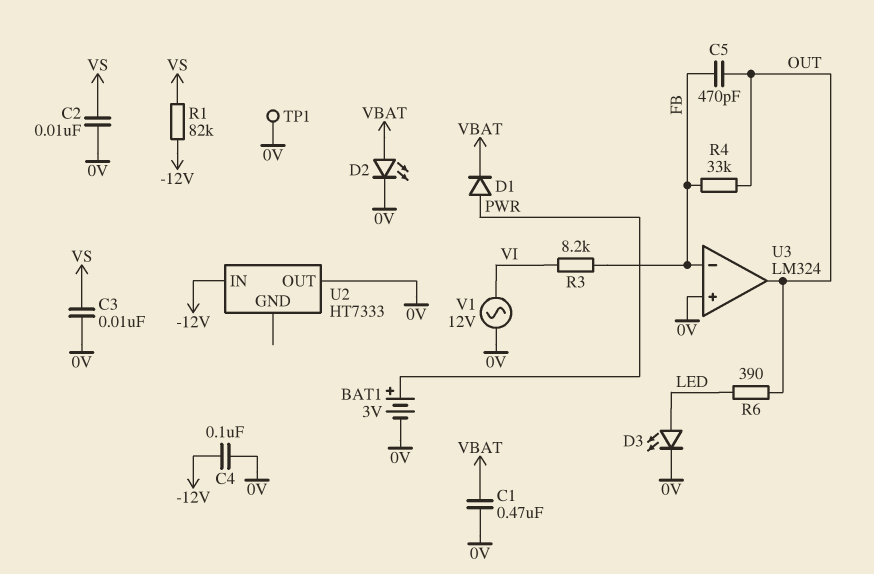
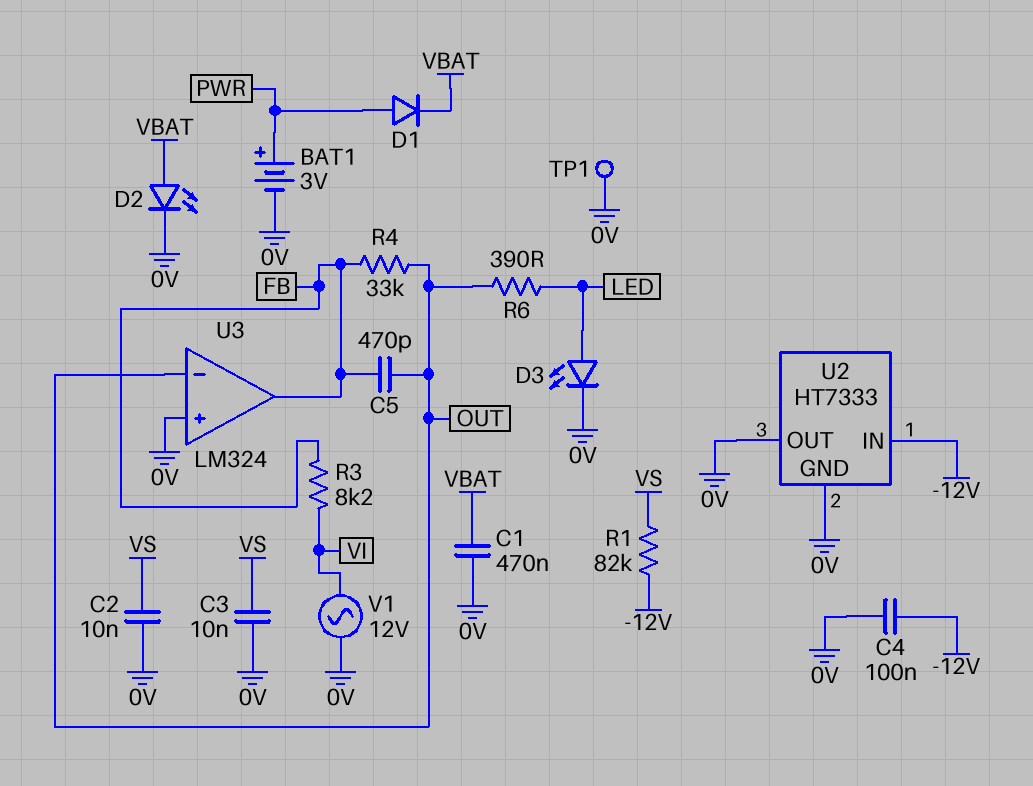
U2 pin GND: none -> 0V
U3 pin in-: FB -> OUT
U3 pin out: OUT -> FB

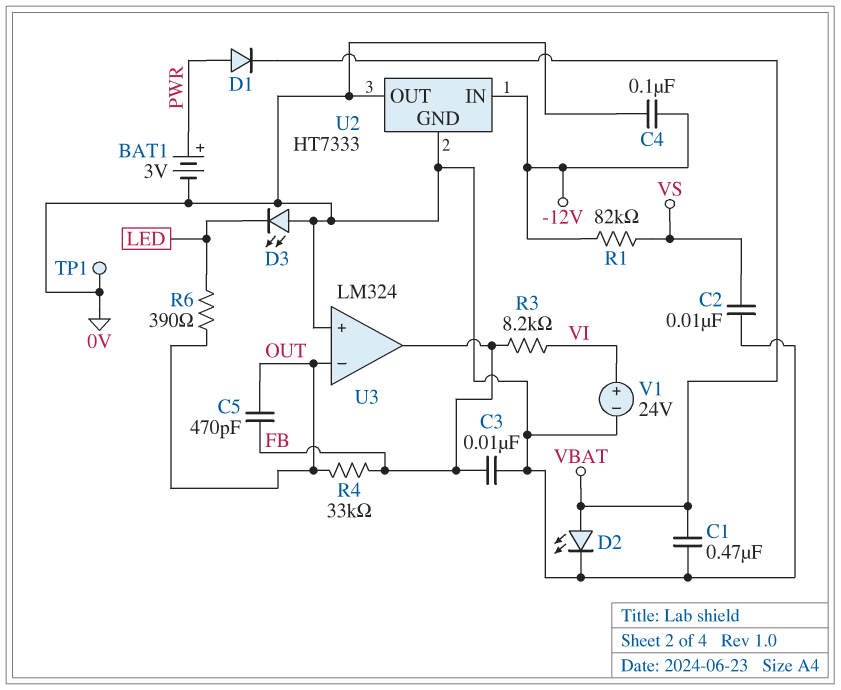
C3: 10nF (0V, VS) -> 10nF (0V, FB)
D3: LED (A LED, K 0V) -> LED (A 0V, K LED)
V1: AC 12V (0V, VI) -> 24V (plus VI, minus 0V)

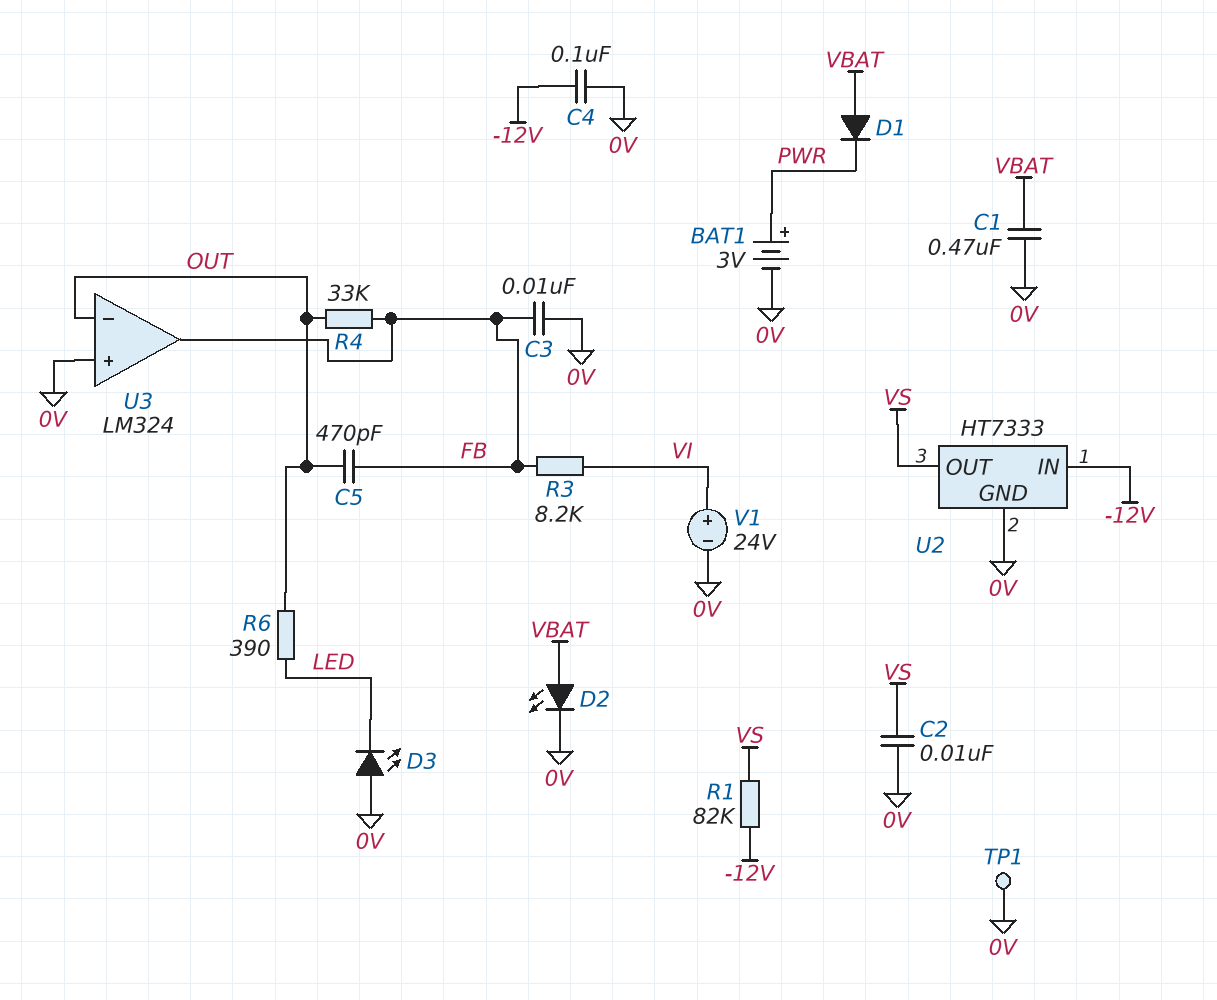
D1: diode (A PWR, K VBAT) -> diode (A VBAT, K PWR)
U2 pin OUT: 0V -> VS

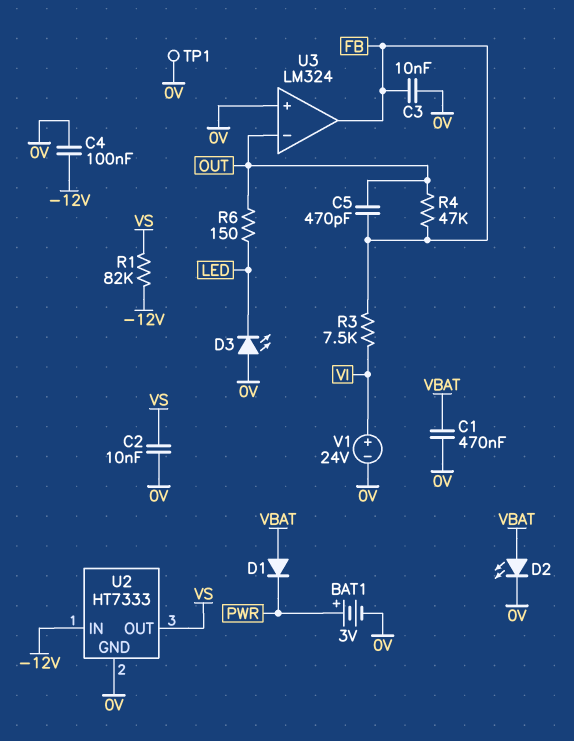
R3: 8.2k (FB, VI) -> 7.5k (FB, VI)
R4: 33k (FB, OUT) -> 47k (FB, OUT)
R6: 390 (LED, OUT) -> 150 (LED, OUT)

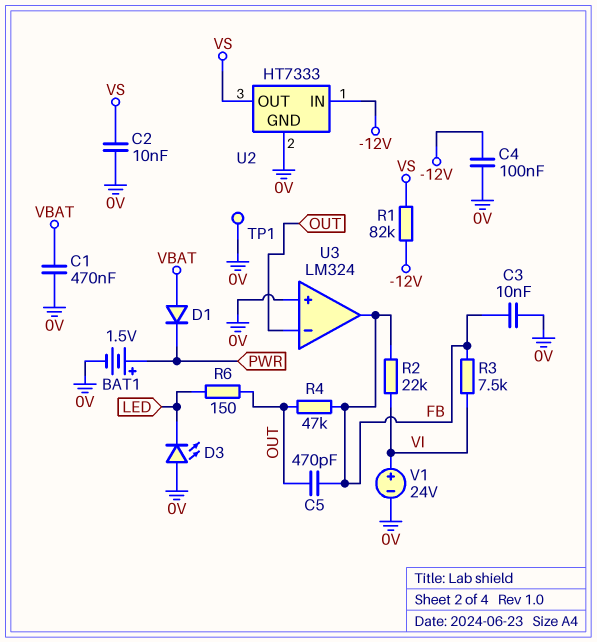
BAT1: 3V (plus PWR, minus 0V) -> 1.5V (plus PWR, minus 0V)
D2: LED (A VBAT, K 0V) -> none
R2: none -> 22k (FB, VI)

